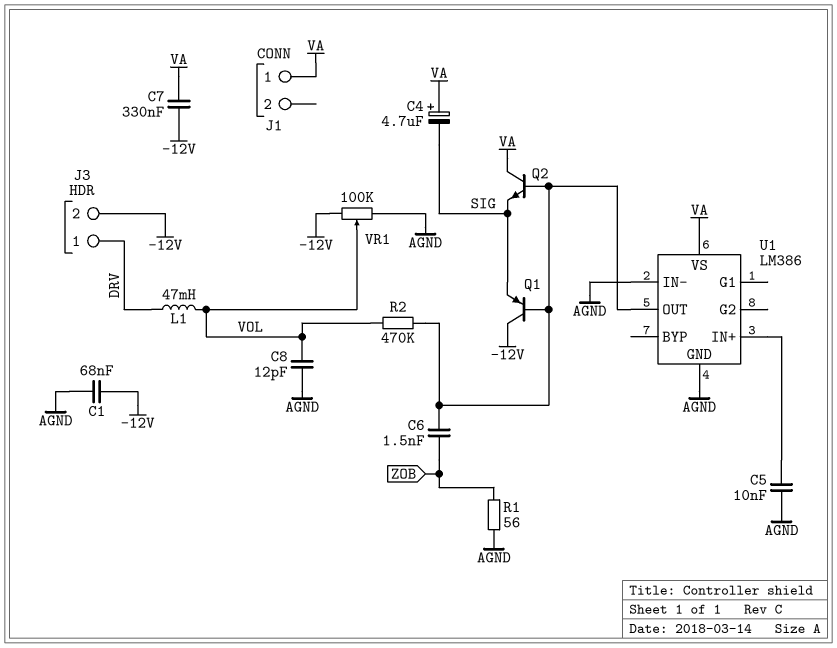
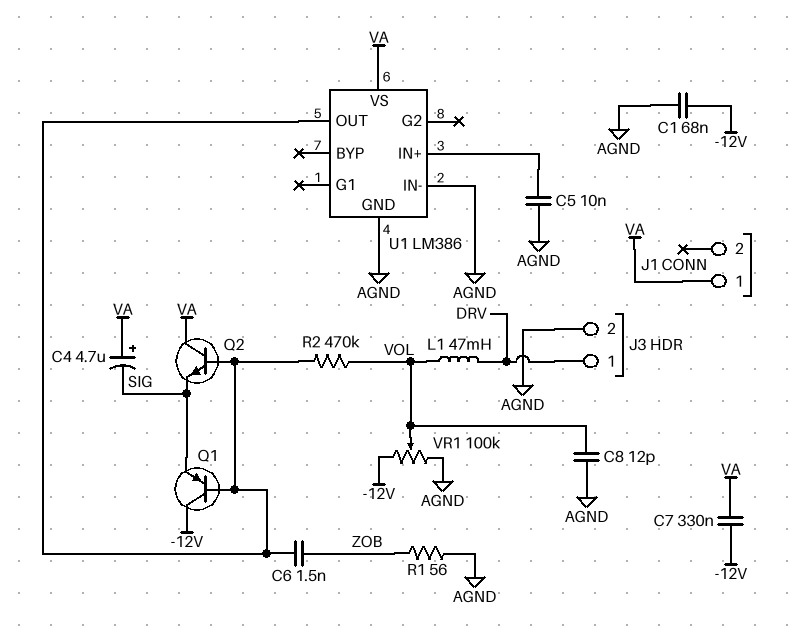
J3 pin 2: -12V -> AGND

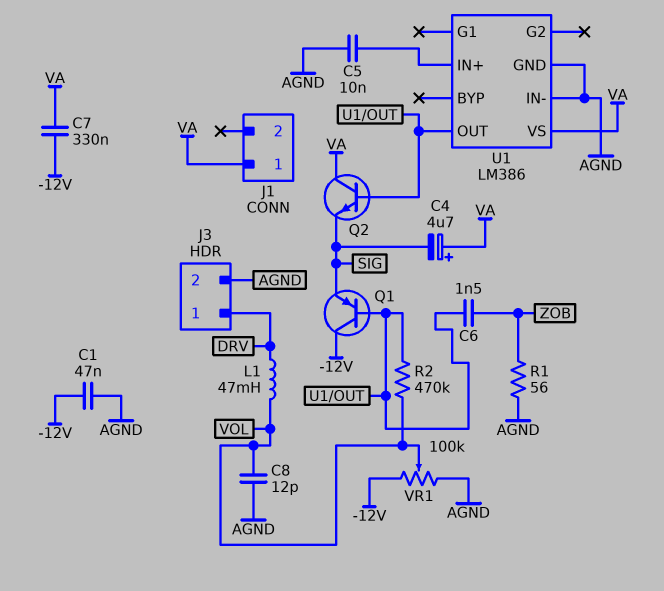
C1: 68nF (-12V, AGND) -> 47nF (-12V, AGND)

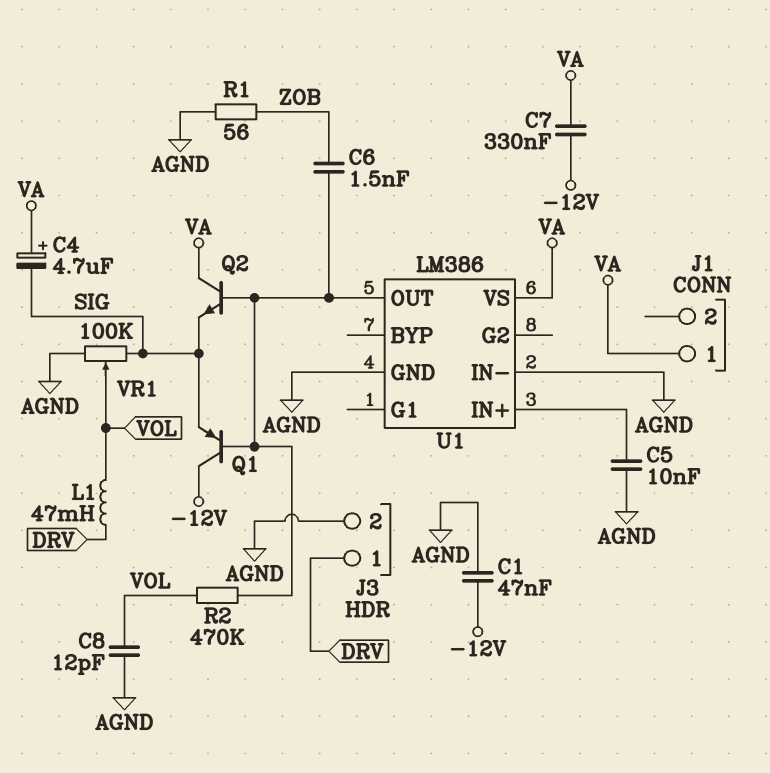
VR1: 100k (-12V, AGND, wiper VOL) -> 100k (AGND, SIG, wiper VOL)

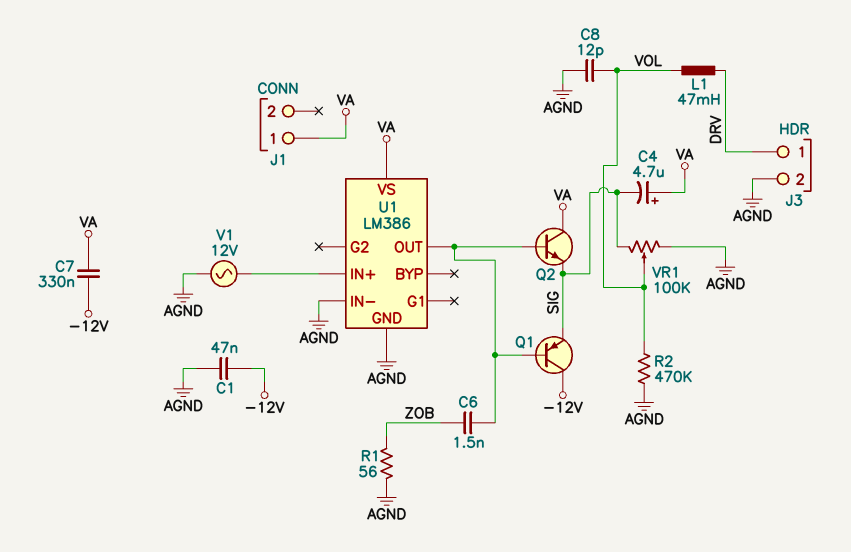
C5: 10nF (AGND, U1/IN+) -> none
R2: 470k (U1/OUT, VOL) -> 470k (AGND, VOL)
V1: none -> AC 12V (AGND, U1/IN+)

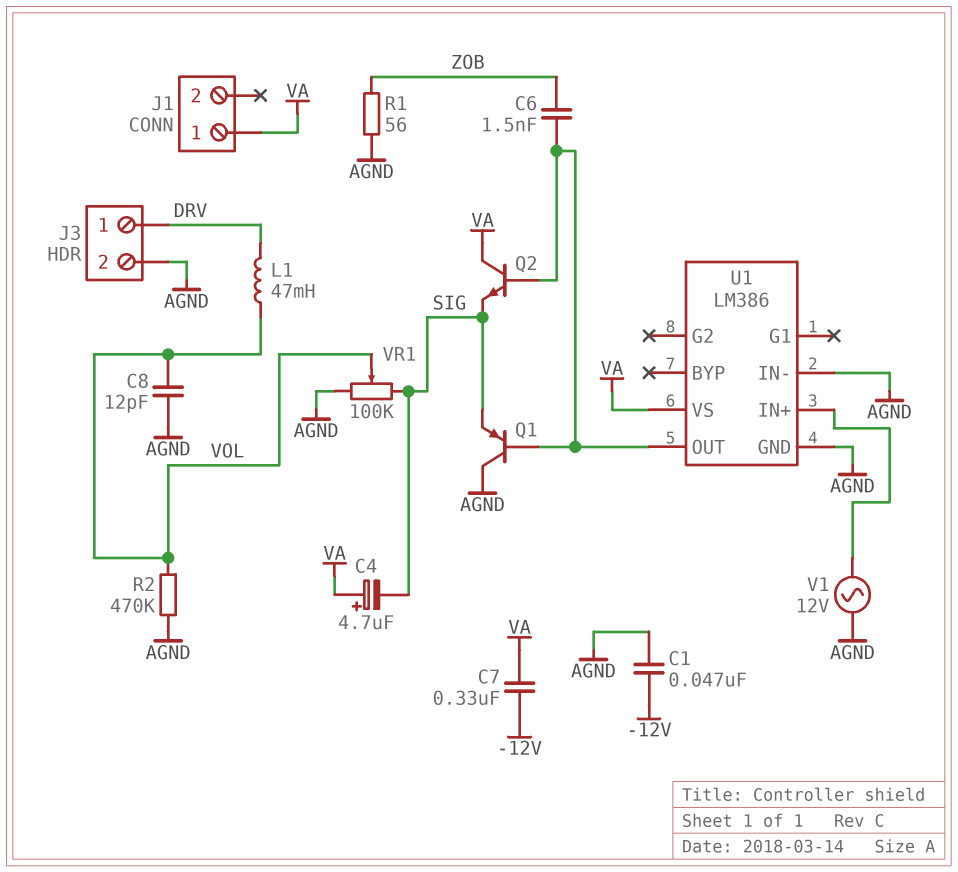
Q1: PNP (B U1/OUT, C -12V, E SIG) -> PNP (B U1/OUT, C AGND, E SIG)

